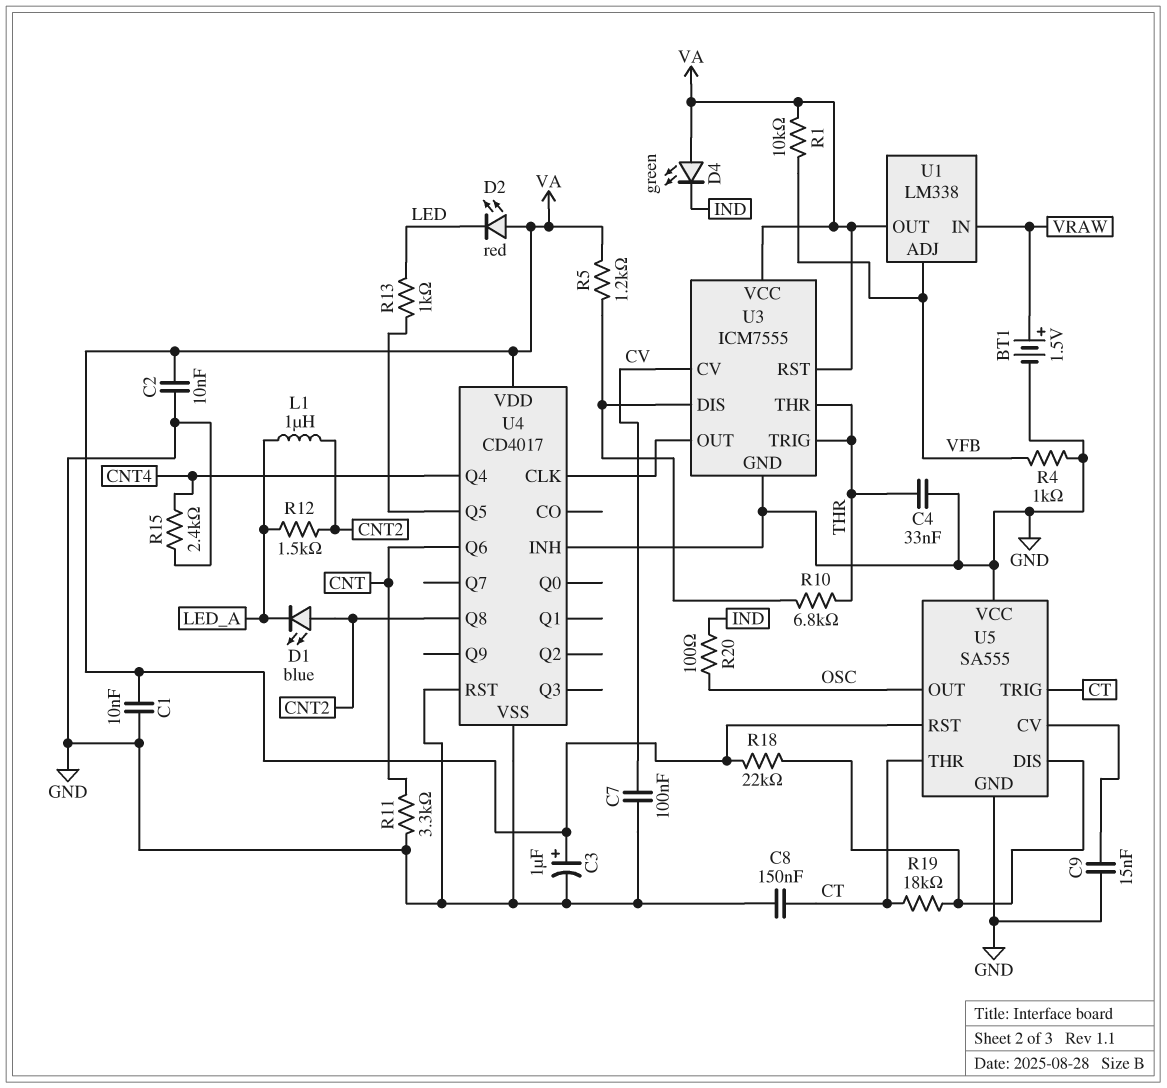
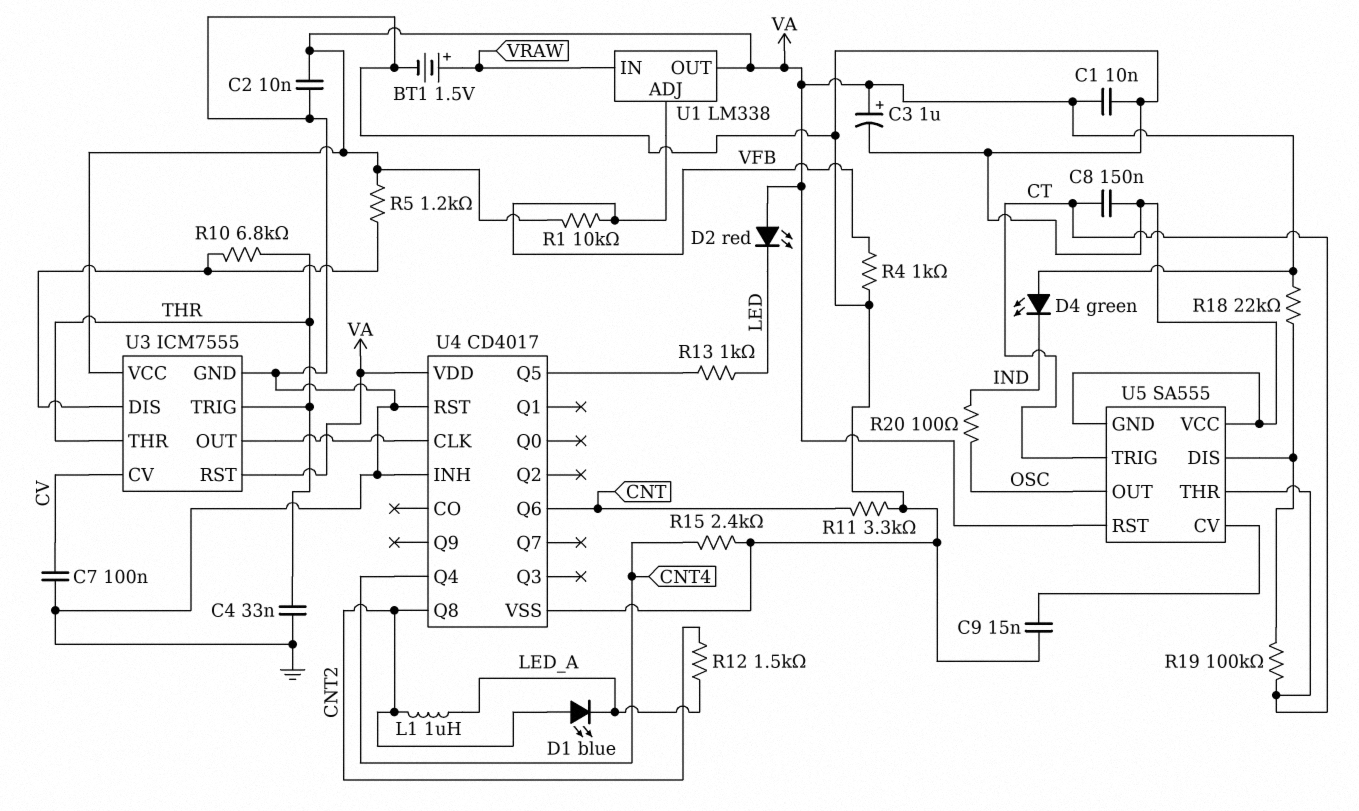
R19: 18k (CT, U5/DIS) -> 100k (CT, U5/DIS)

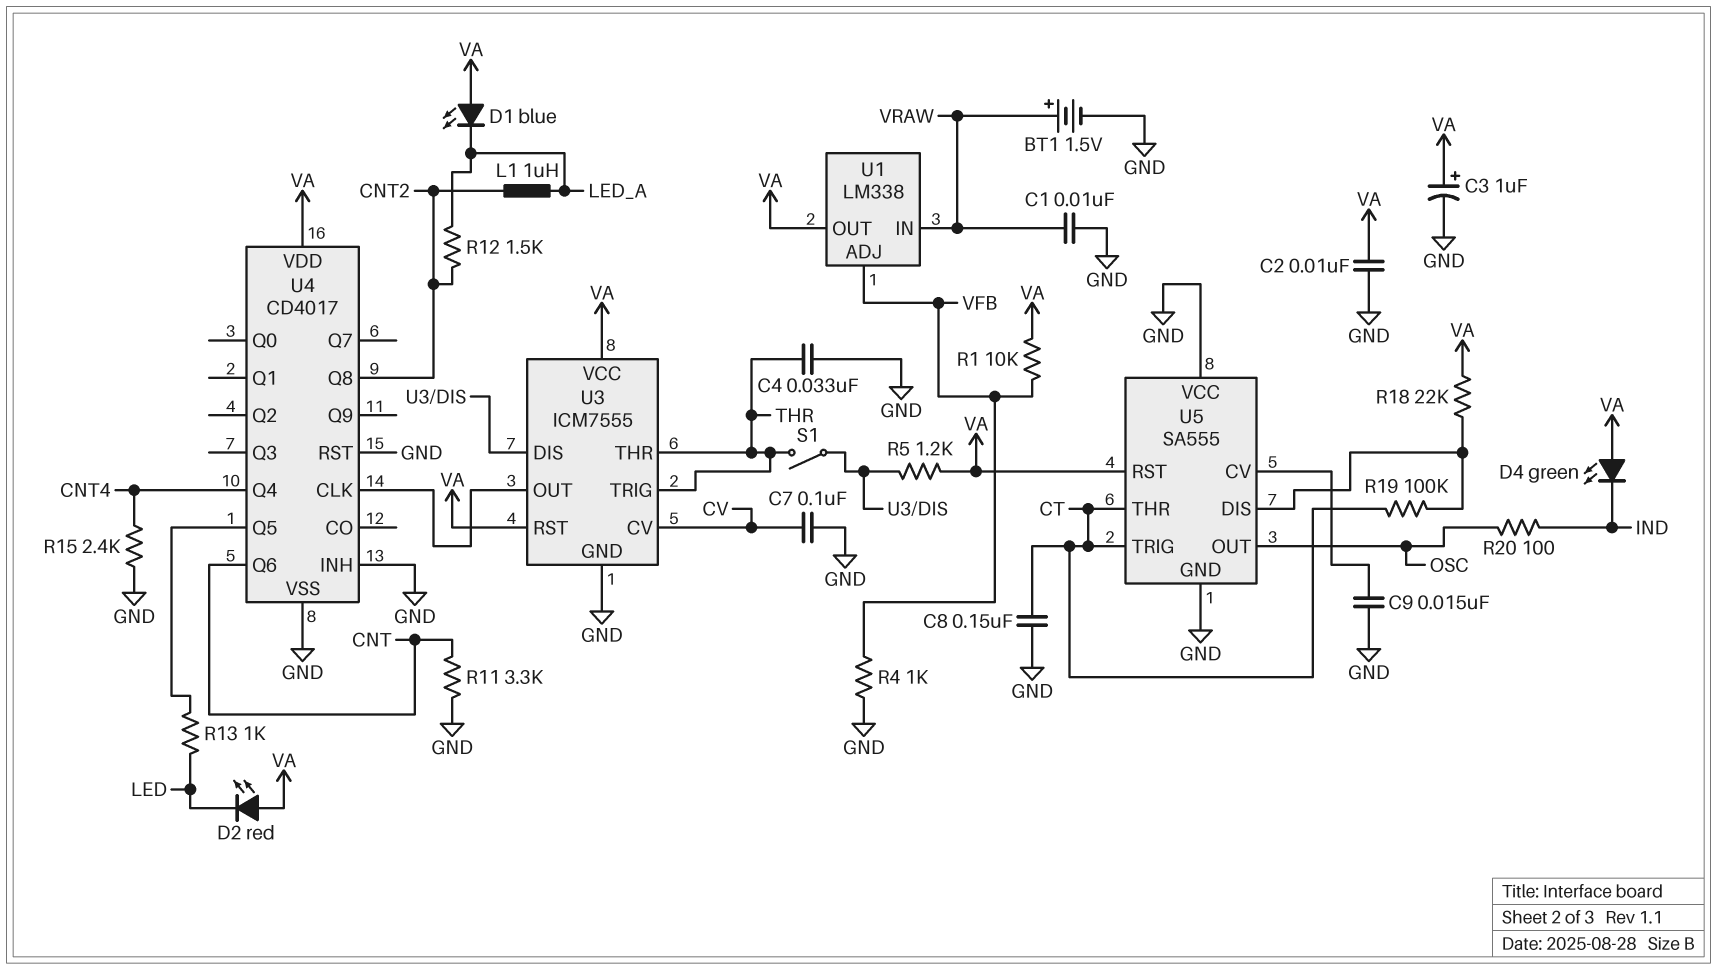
C1: 10nF (GND, VA) -> 10nF (GND, VRAW)
D1: LED blue (A CNT2, K LED_A) -> LED blue (A VA, K LED_A)
R10: 6.8k (THR, U3/DIS) -> none
S1: none -> switch (THR, U3/DIS)

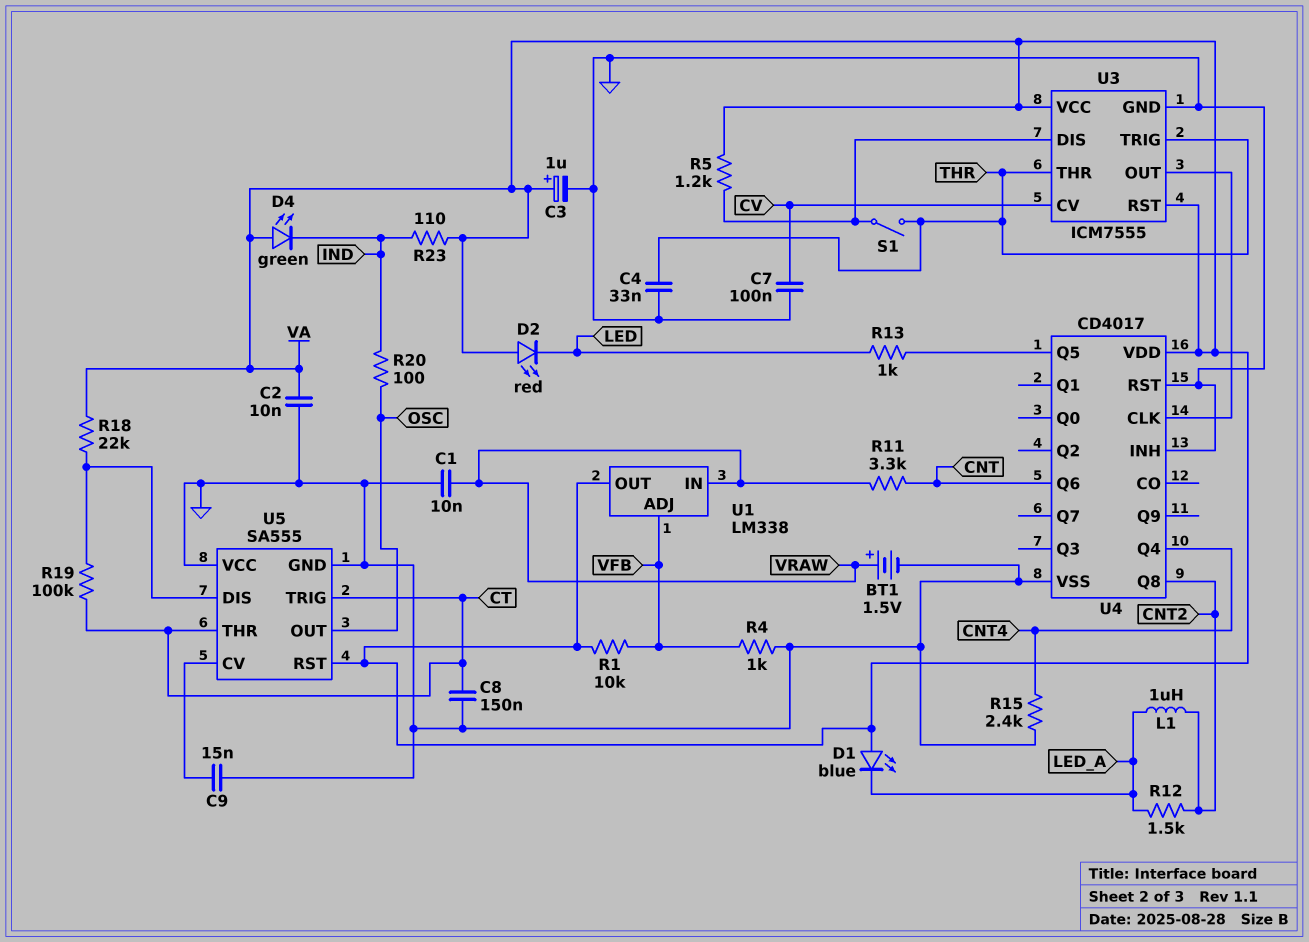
R11: 3.3k (CNT, GND) -> 3.3k (CNT, VRAW)
R23: none -> 110 (IND, VA)

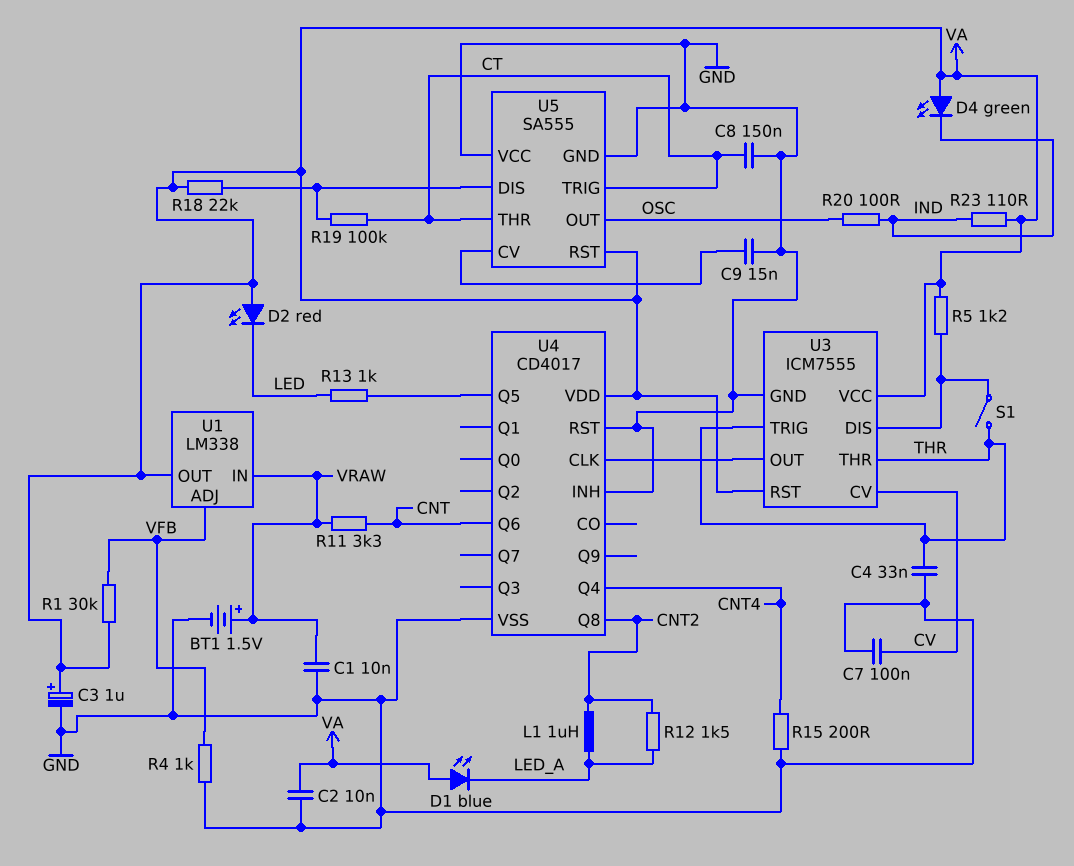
R1: 10k (VA, VFB) -> 30k (VA, VFB)
R15: 2.4k (CNT4, GND) -> 200 (CNT4, GND)

